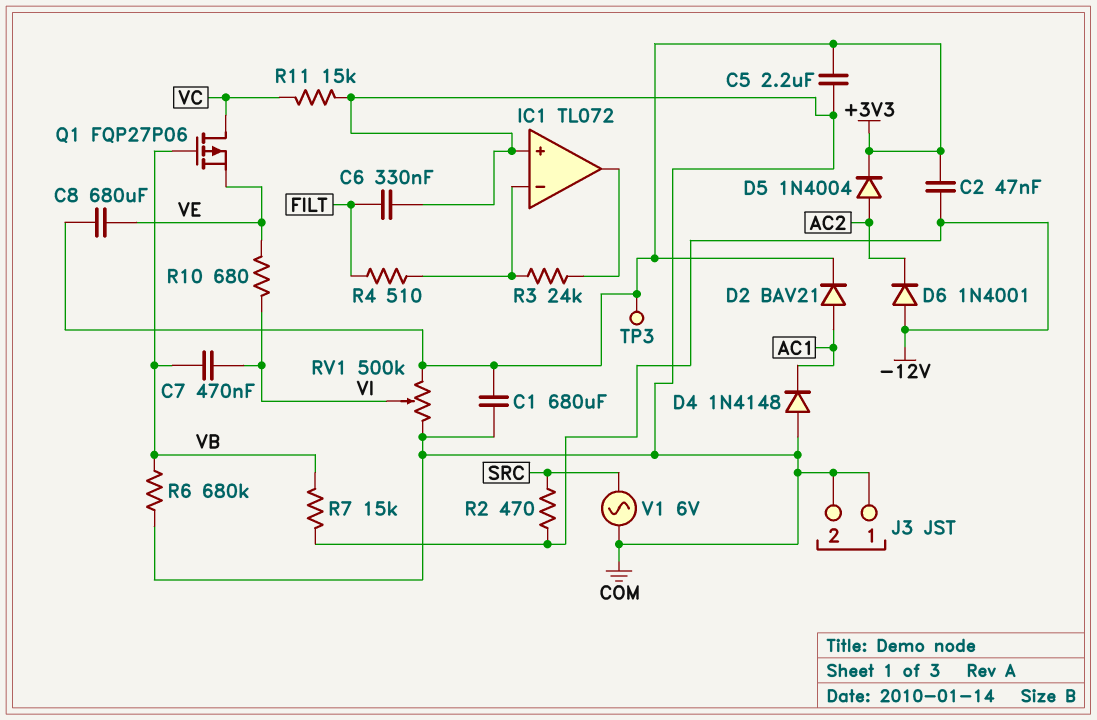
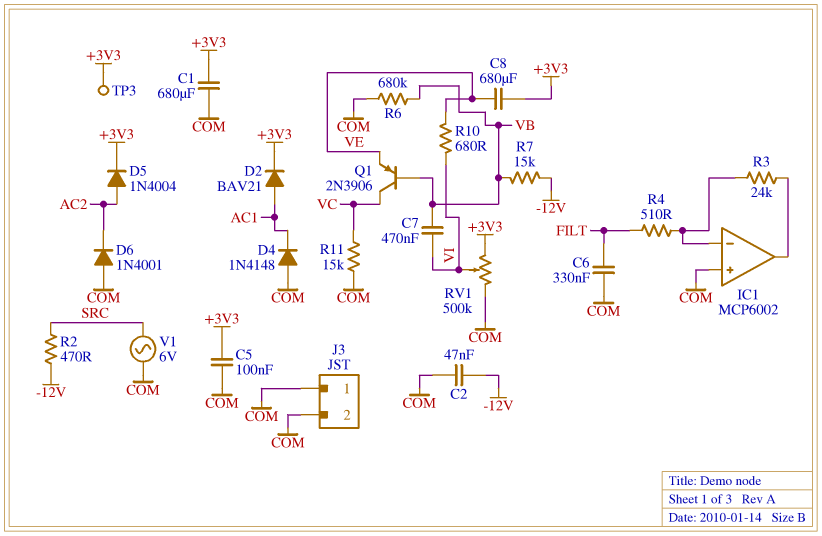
C2: 47nF (+3V3, -12V) -> 47nF (-12V, COM)
C5: 2.2uF (+3V3, COM) -> 100nF (+3V3, COM)
D6: diode 1N4001 (A -12V, K AC2) -> diode 1N4001 (A COM, K AC2)
IC1: TL072 -> MCP6002
Q1: PMOS FQP27P06 (G VB, D VC, S VE) -> PNP 2N3906 (B VB, C VC, E VE)

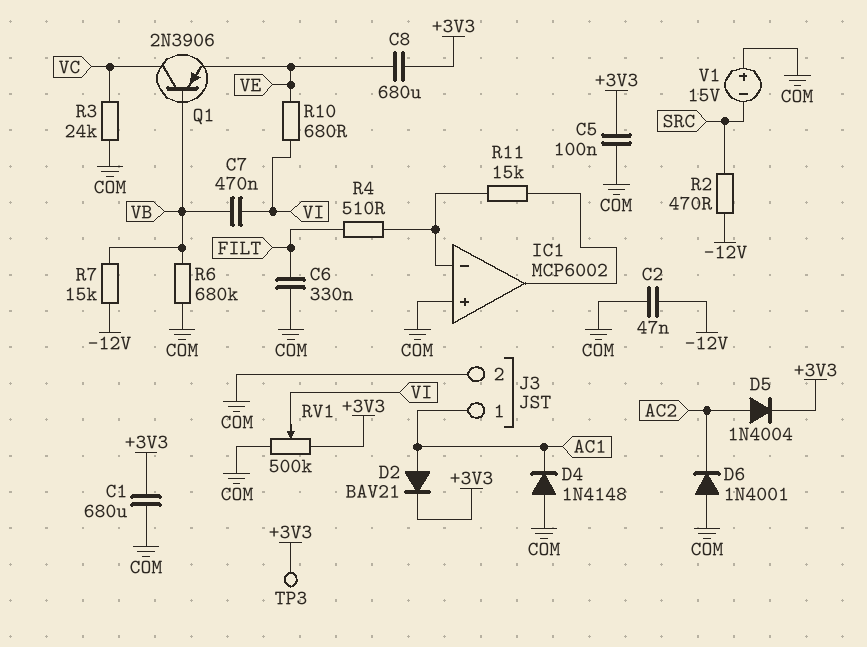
J3 pin 1: COM -> AC1
R3: 24k (IC1/in-, IC1/out) -> 24k (COM, VC)
R11: 15k (COM, VC) -> 15k (IC1/in-, IC1/out)
V1: AC 6V (COM, SRC) -> 15V (plus COM, minus SRC)

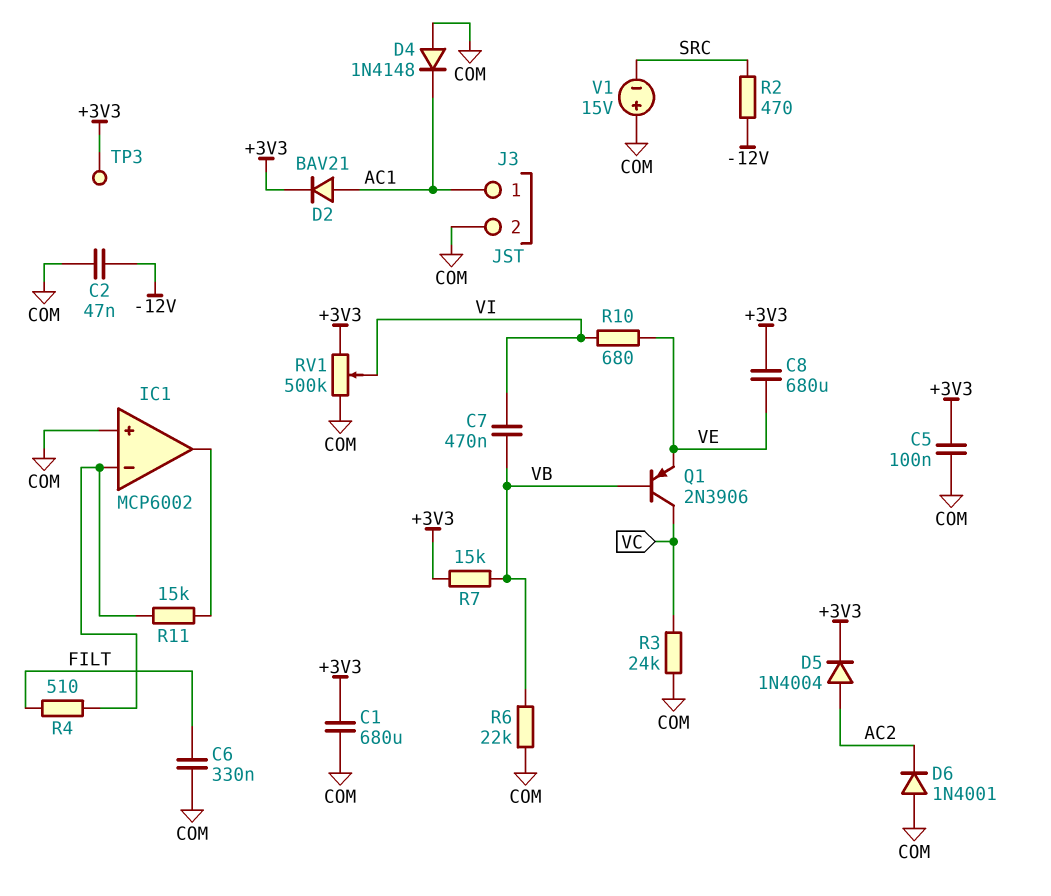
R6: 680k (COM, VB) -> 22k (COM, VB)
R7: 15k (-12V, VB) -> 15k (+3V3, VB)

